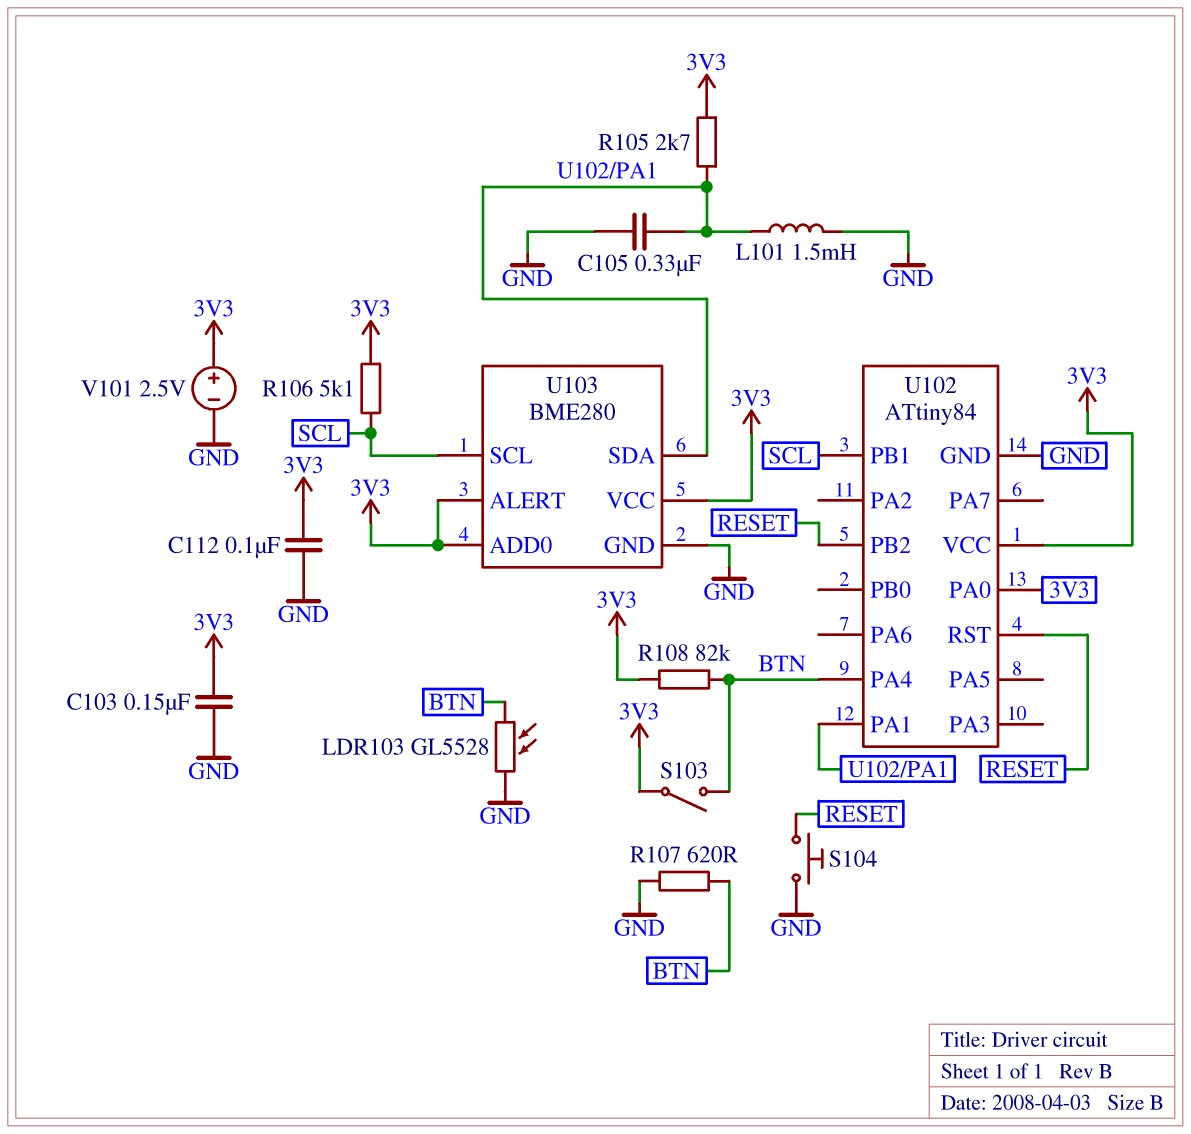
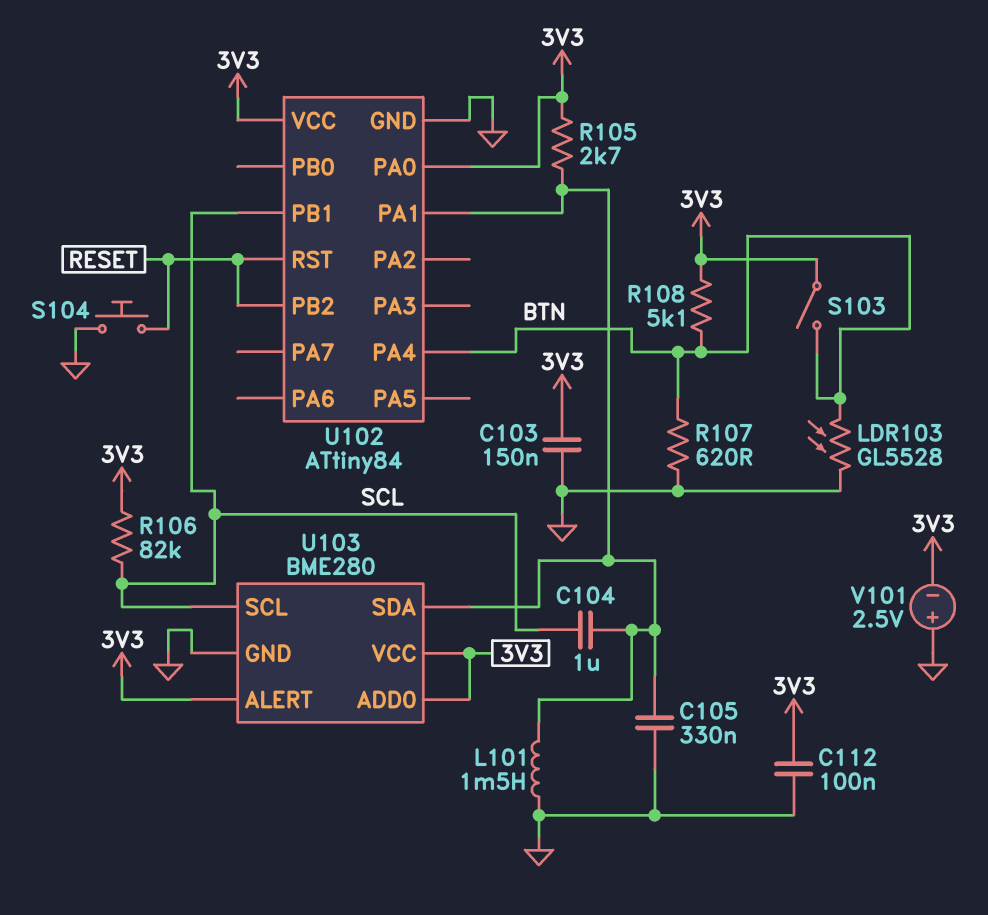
C104: none -> 1uF (SCL, U102/PA1)
R106: 5.1k (3V3, SCL) -> 82k (3V3, SCL)
R108: 82k (3V3, BTN) -> 5.1k (3V3, BTN)
V101: 2.5V (plus 3V3, minus GND) -> 2.5V (plus GND, minus 3V3)

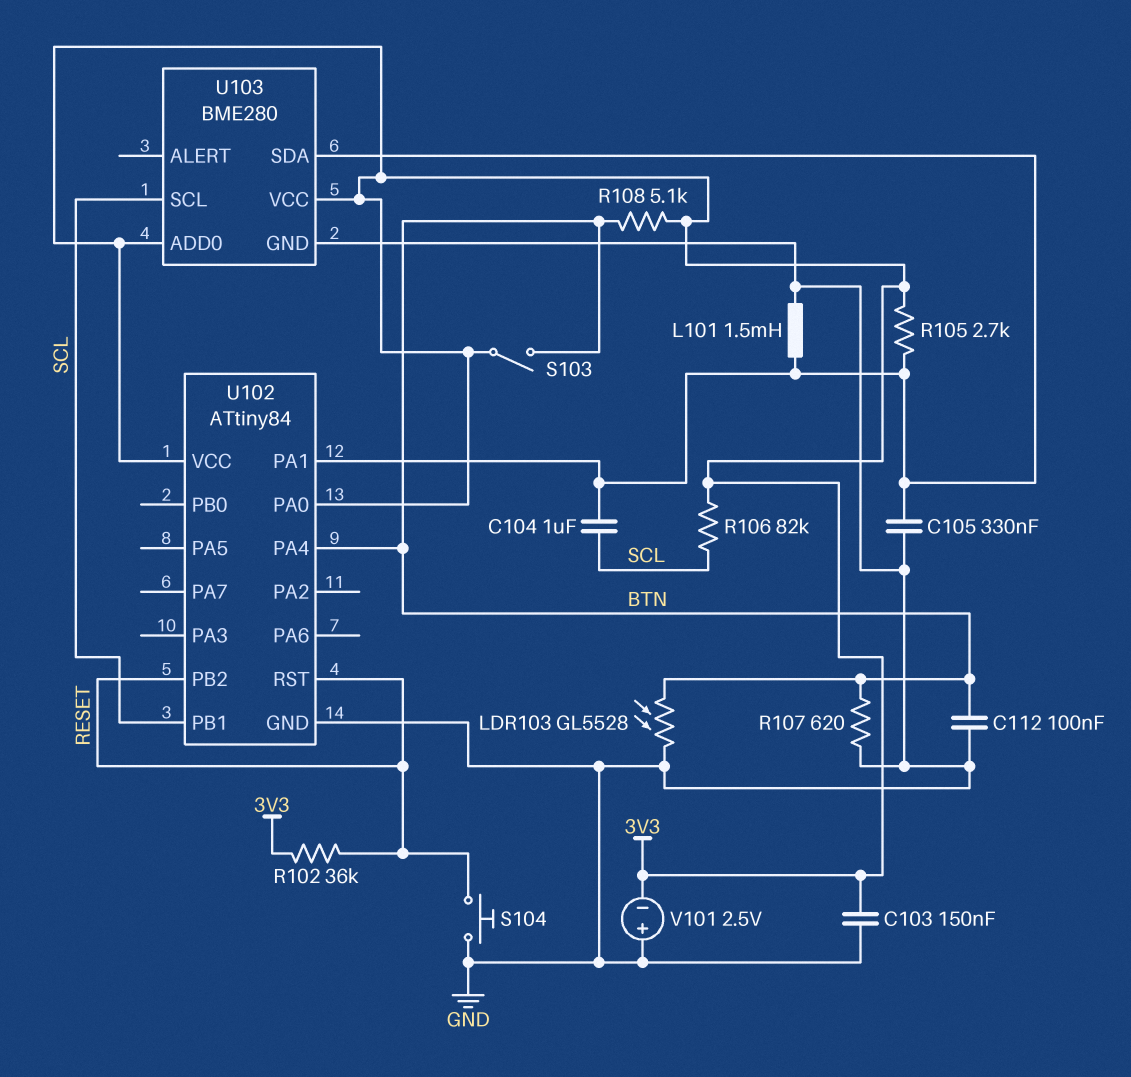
C112: 100nF (3V3, GND) -> 100nF (BTN, GND)
R102: none -> 36k (3V3, RESET)
U103 pin ALERT: 3V3 -> none

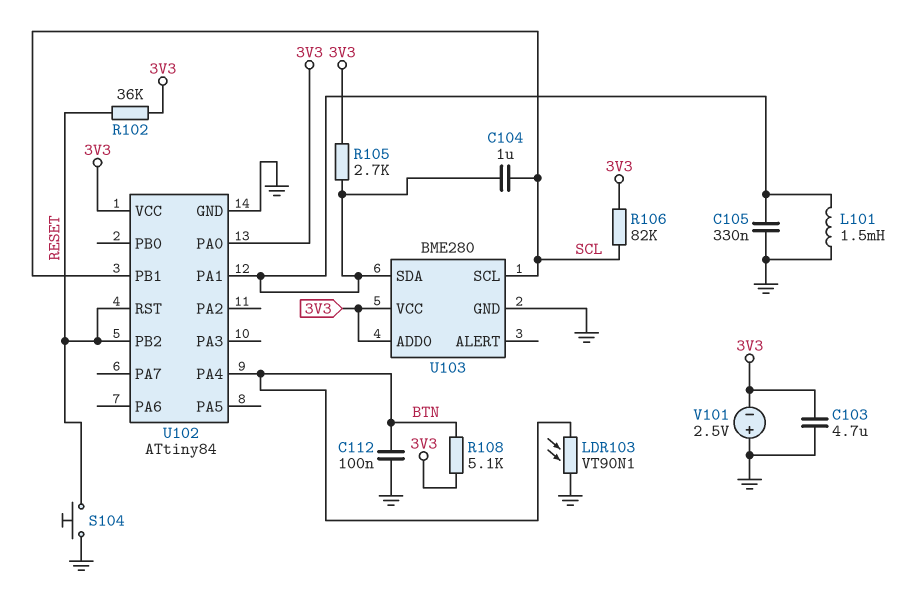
C103: 150nF (3V3, GND) -> 4.7uF (3V3, GND)
LDR103: GL5528 (BTN, GND) -> VT90N1 (BTN, GND)
R107: 620 (BTN, GND) -> none
S103: switch (3V3, BTN) -> none

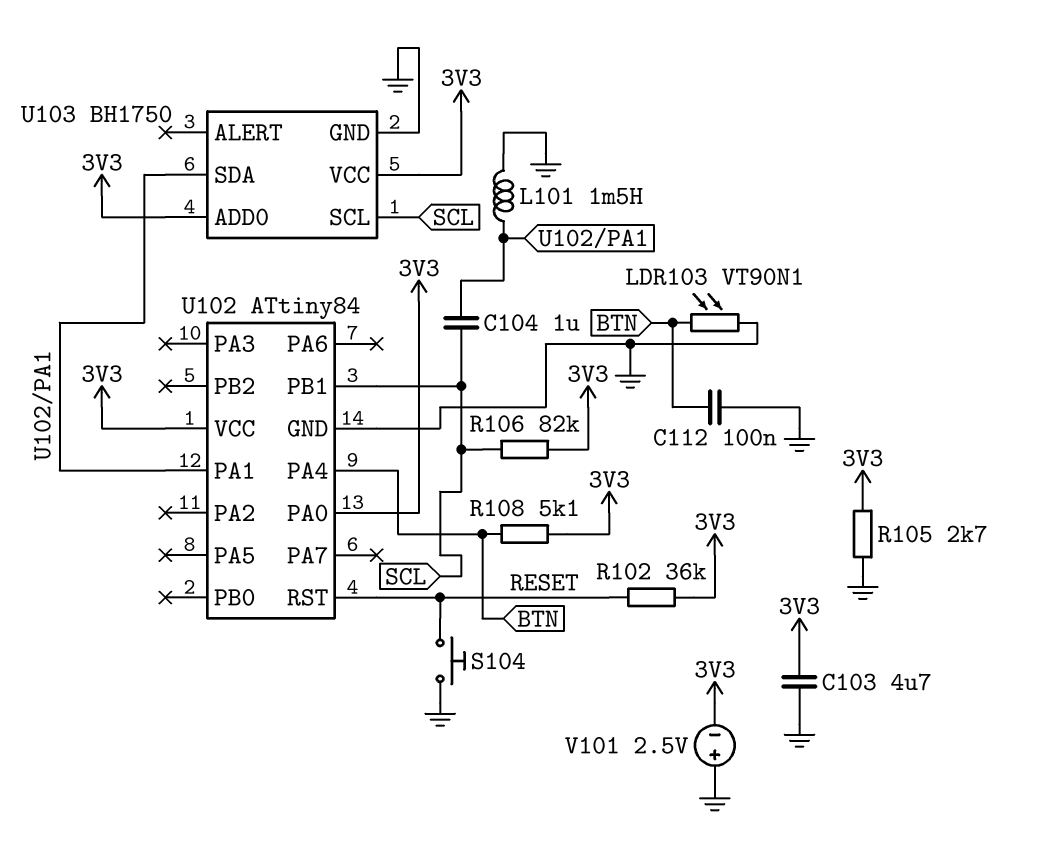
C105: 330nF (GND, U102/PA1) -> none
R105: 2.7k (3V3, U102/PA1) -> 2.7k (3V3, GND)
U102 pin PB2: RESET -> none
U103: BME280 -> BH1750

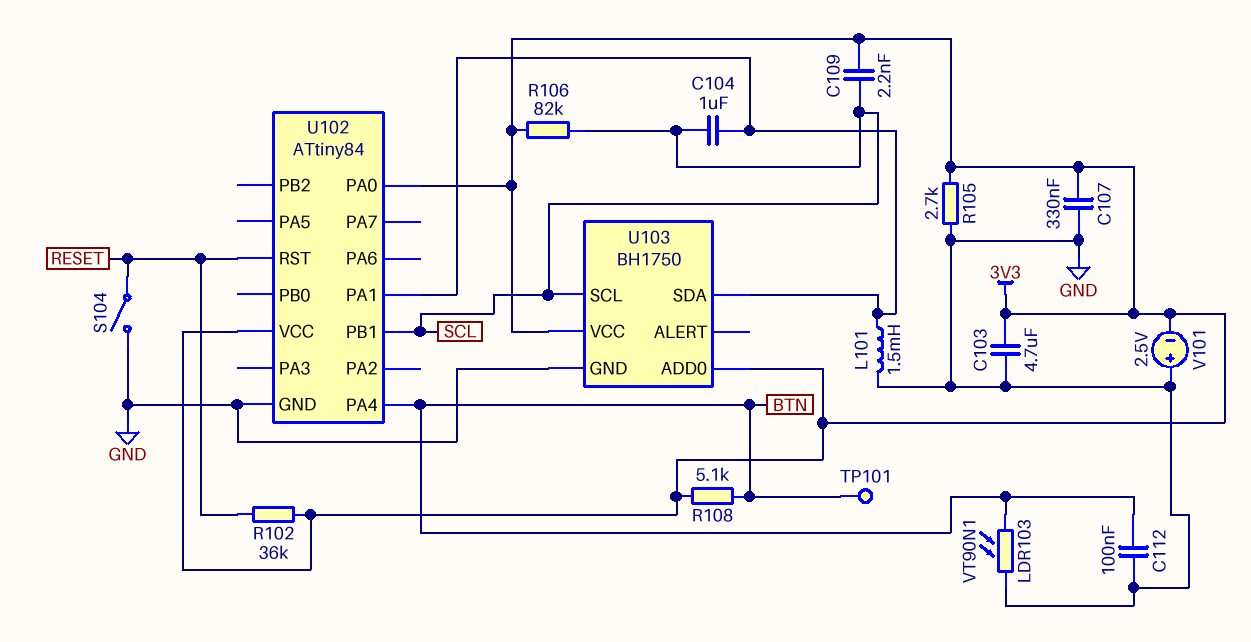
C107: none -> 330nF (3V3, GND)
C109: none -> 2.2nF (3V3, SCL)
S104: button (GND, RESET) -> switch (GND, RESET)
TP101: none -> test point (BTN)

